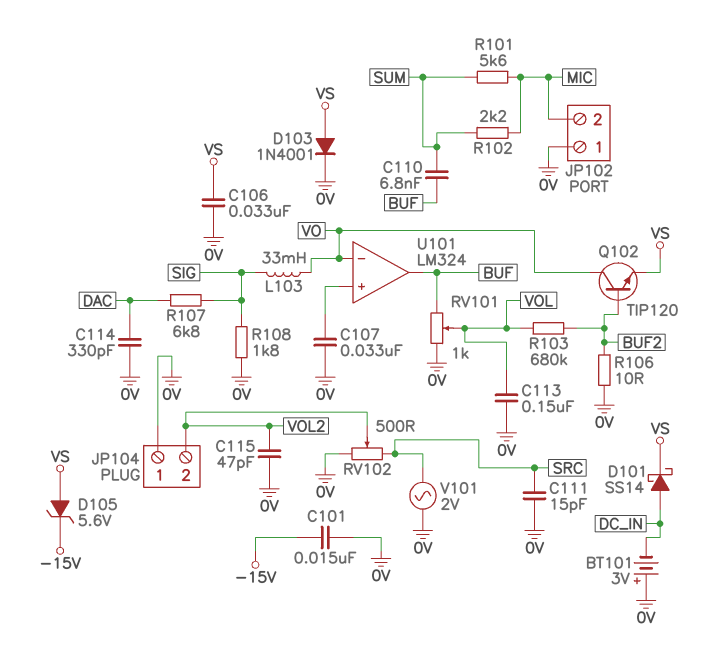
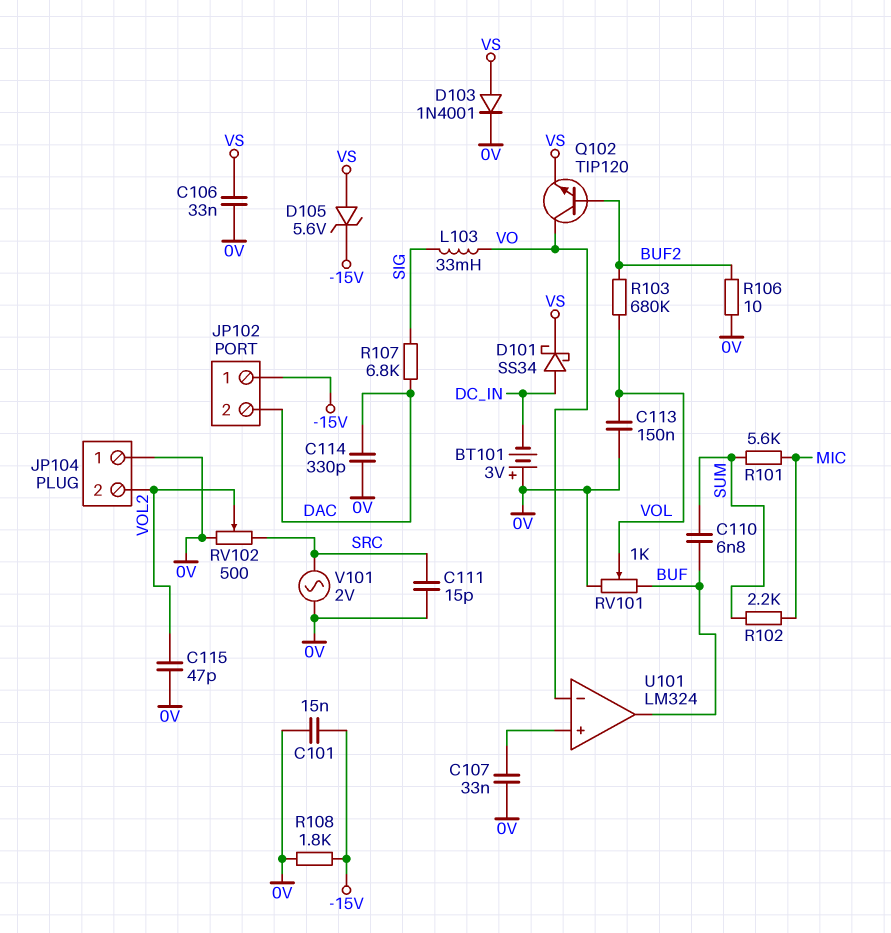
D101: schottky SS14 (A DC_IN, K VS) -> schottky SS34 (A DC_IN, K VS)
JP102 pin 1: 0V -> -15V
JP102 pin 2: MIC -> DAC
R108: 1.8k (0V, SIG) -> 1.8k (-15V, 0V)

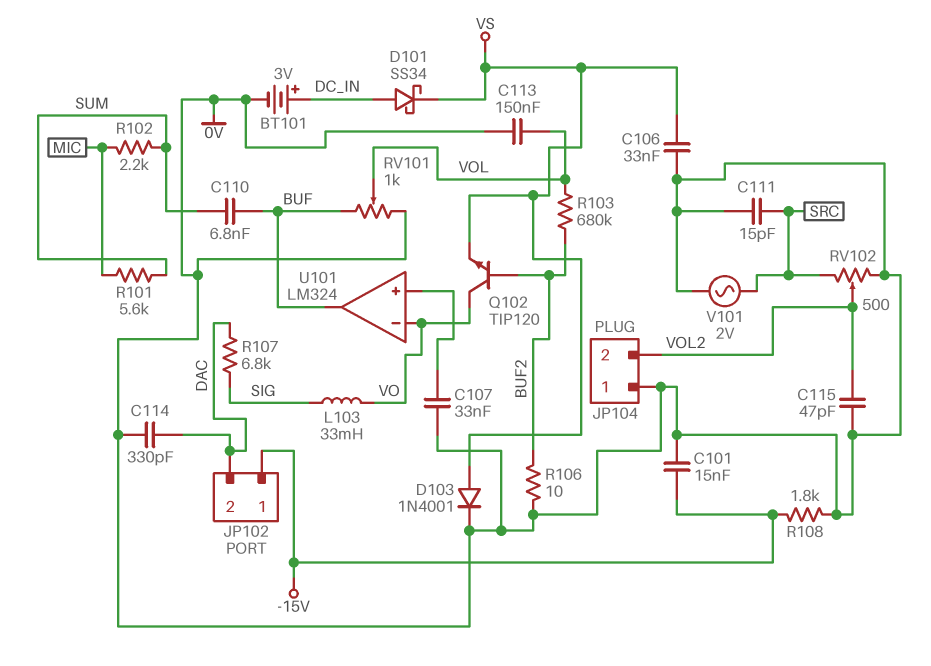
BT101: 3V (plus 0V, minus DC_IN) -> 3V (plus DC_IN, minus 0V)
D105: zener 5.6V (A VS, K -15V) -> none

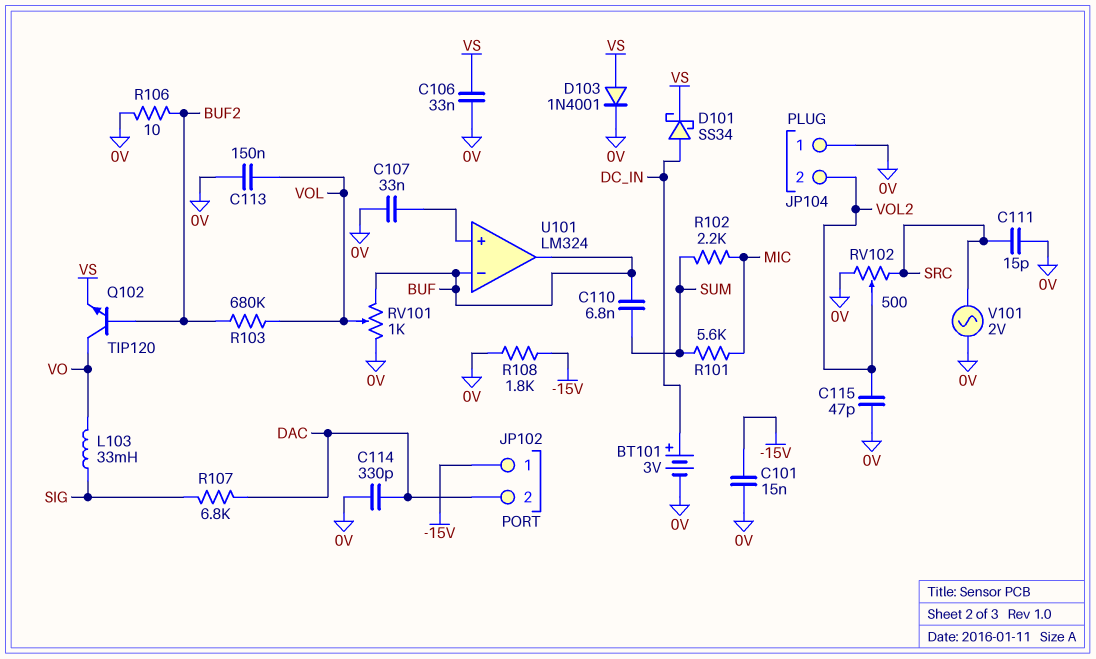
U101 pin in-: VO -> BUF

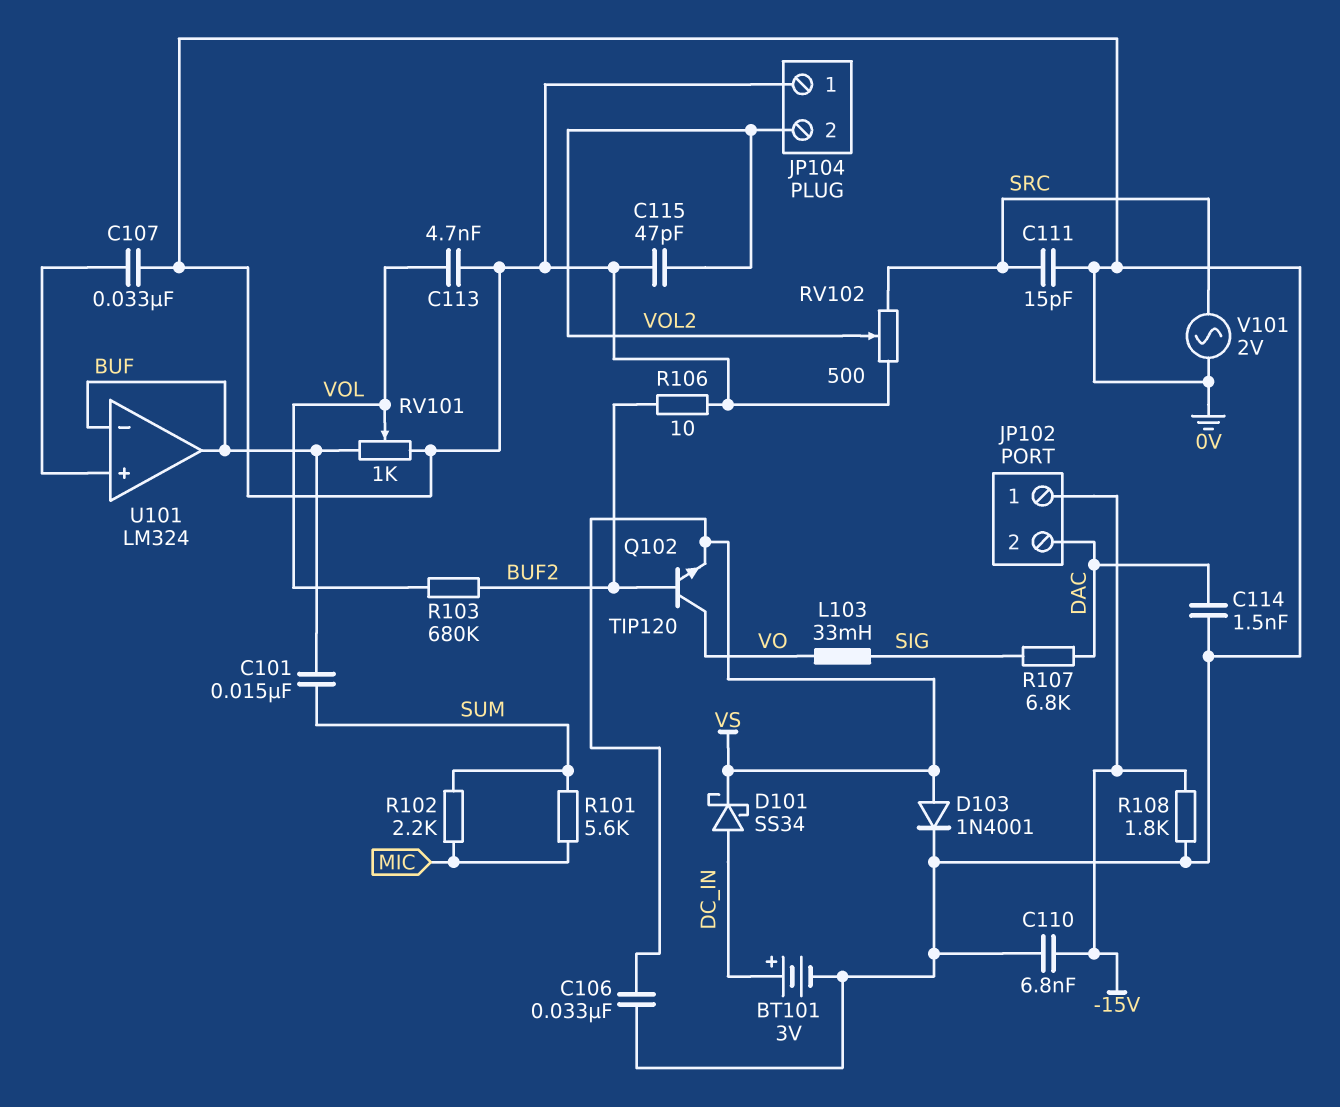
C101: 15nF (-15V, 0V) -> 15nF (BUF, SUM)
C110: 6.8nF (BUF, SUM) -> 6.8nF (-15V, 0V)
C113: 150nF (0V, VOL) -> 4.7nF (0V, VOL)
C114: 330pF (0V, DAC) -> 1.5nF (0V, DAC)

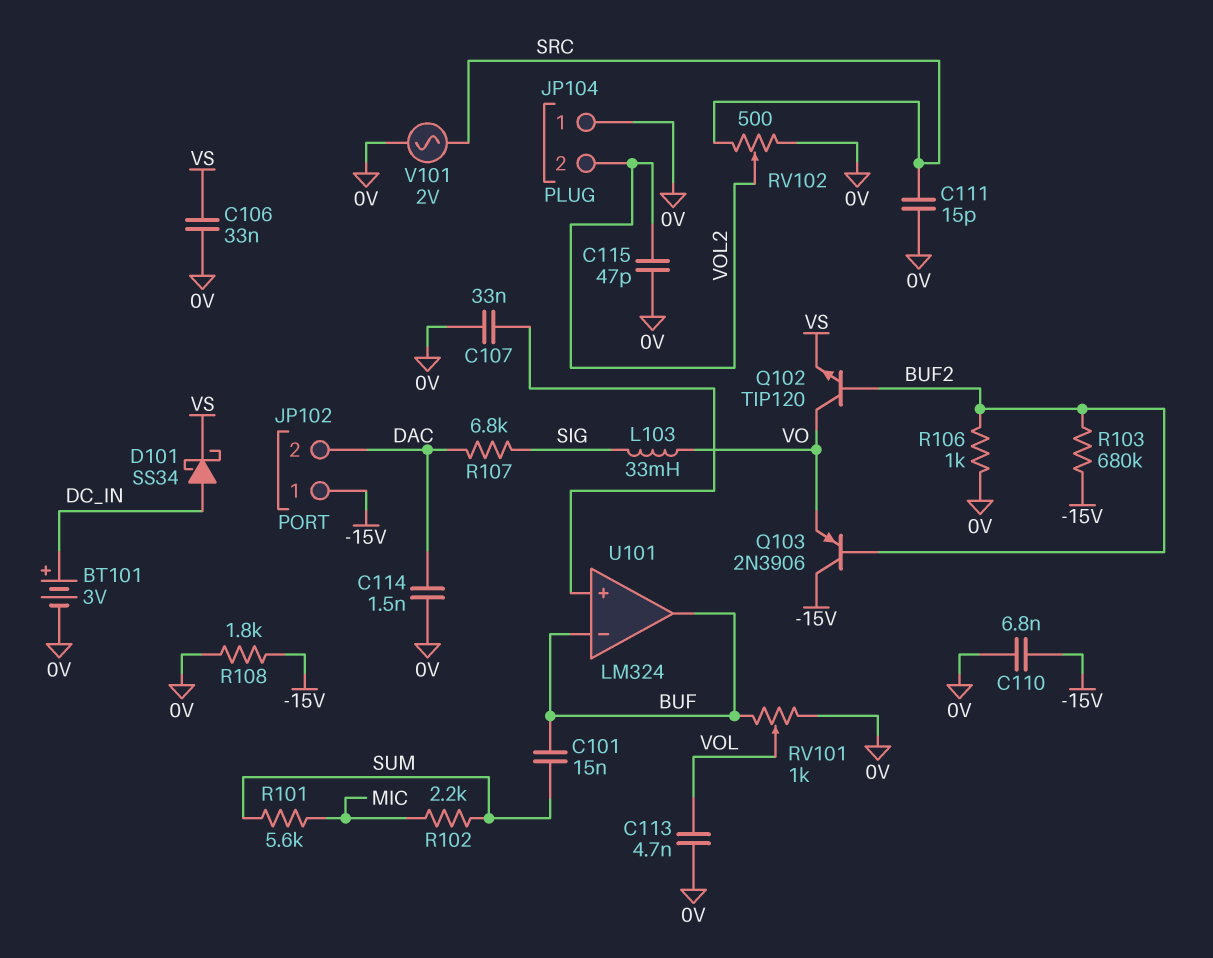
D103: diode 1N4001 (A VS, K 0V) -> none
Q103: none -> PNP 2N3906 (B BUF2, C -15V, E VO)
R103: 680k (BUF2, VOL) -> 680k (-15V, BUF2)
R106: 10 (0V, BUF2) -> 1k (0V, BUF2)

